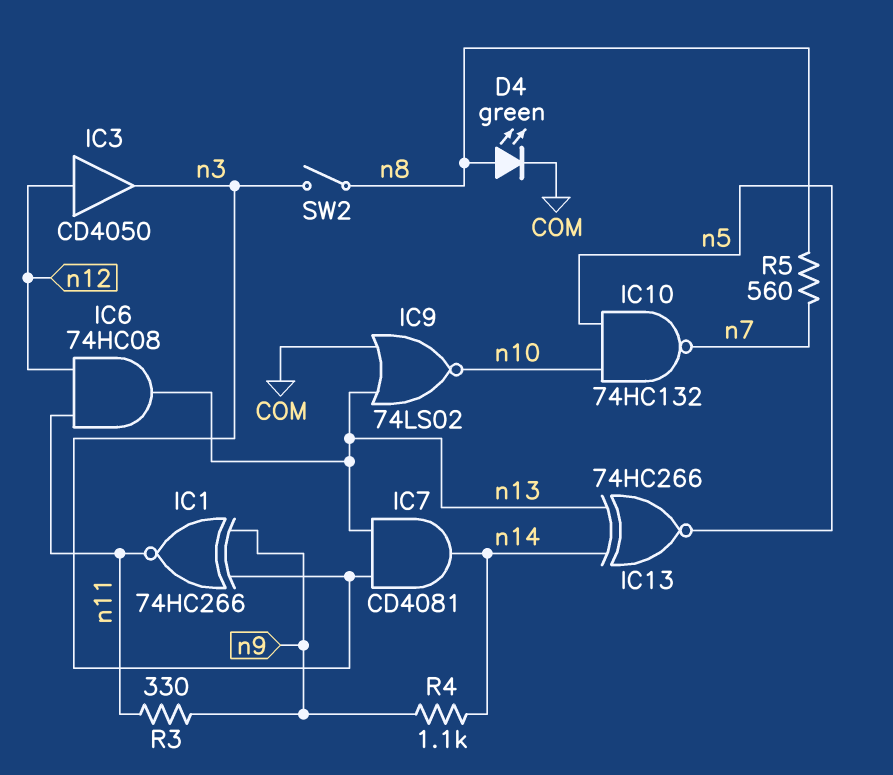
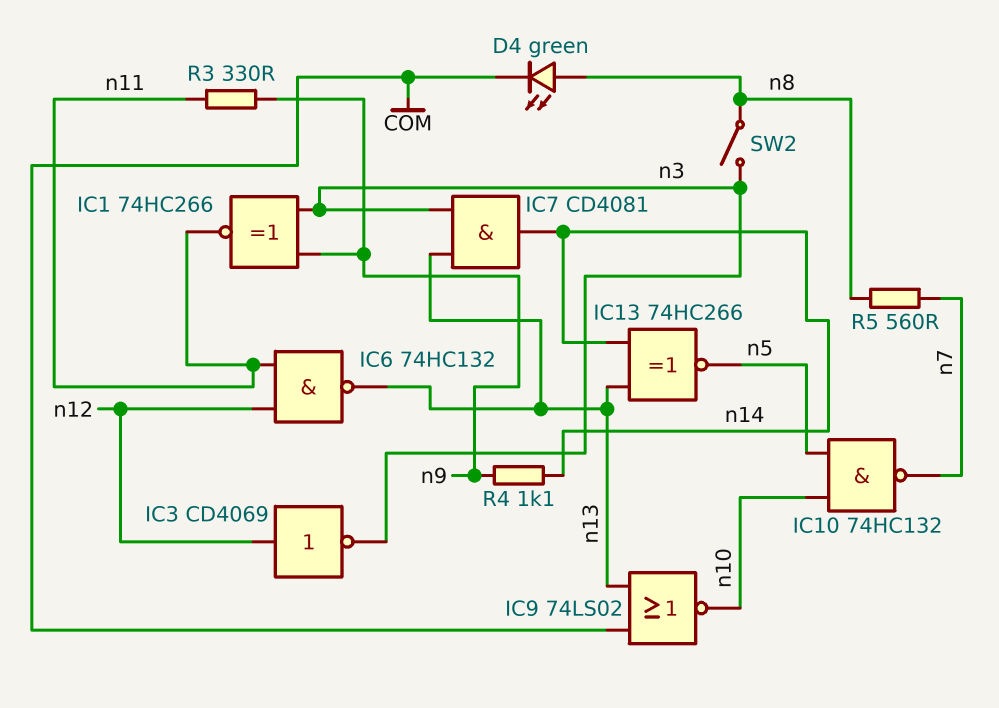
IC3: buffer CD4050 (in n12, out n3) -> NOT CD4069 (in n12, out n3)
IC6: AND 74HC08 (in n11, in n12, out n13) -> NAND 74HC132 (in n11, in n12, out n13)

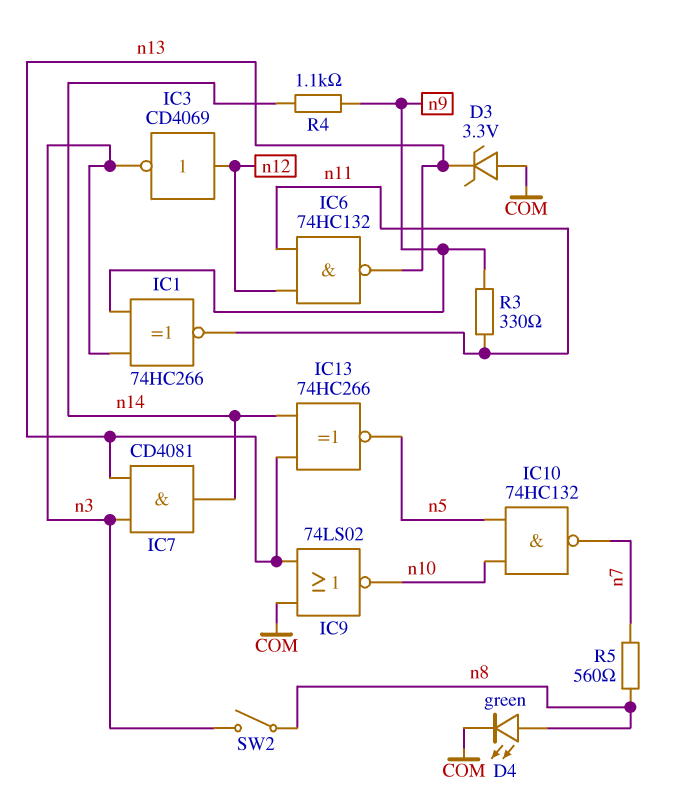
D3: none -> zener 3.3V (A COM, K n13)

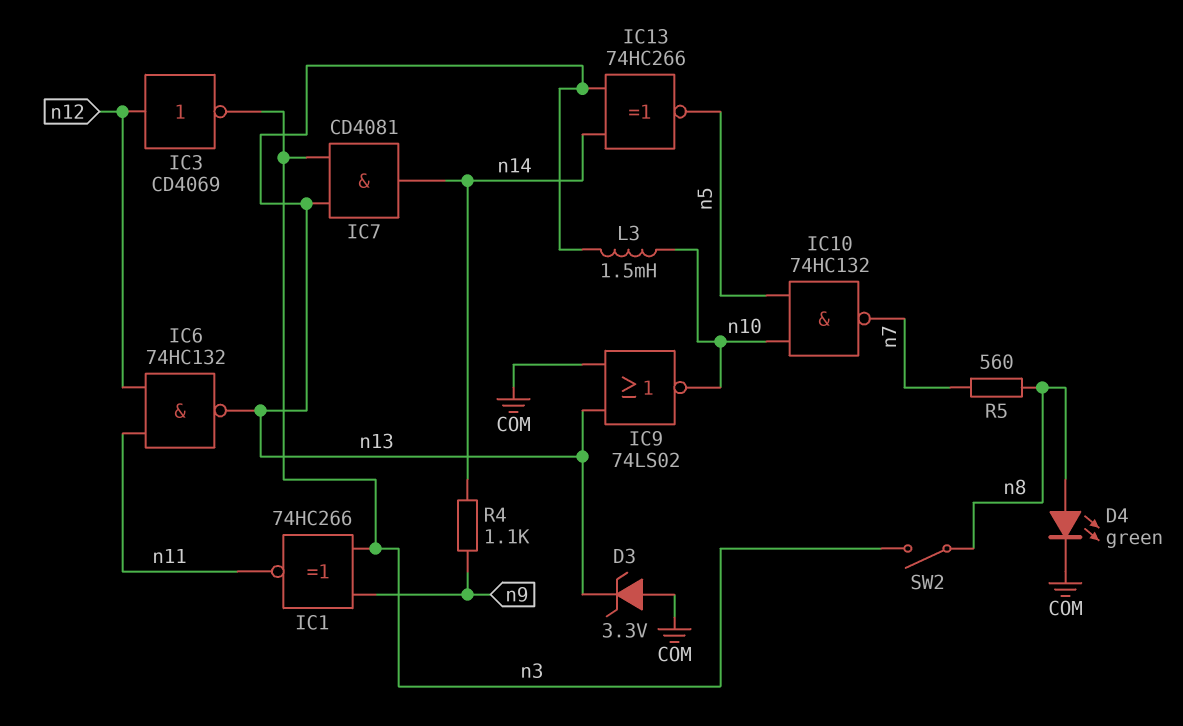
L3: none -> 1.5mH (n10, n13)
R3: 330 (n9, n11) -> none

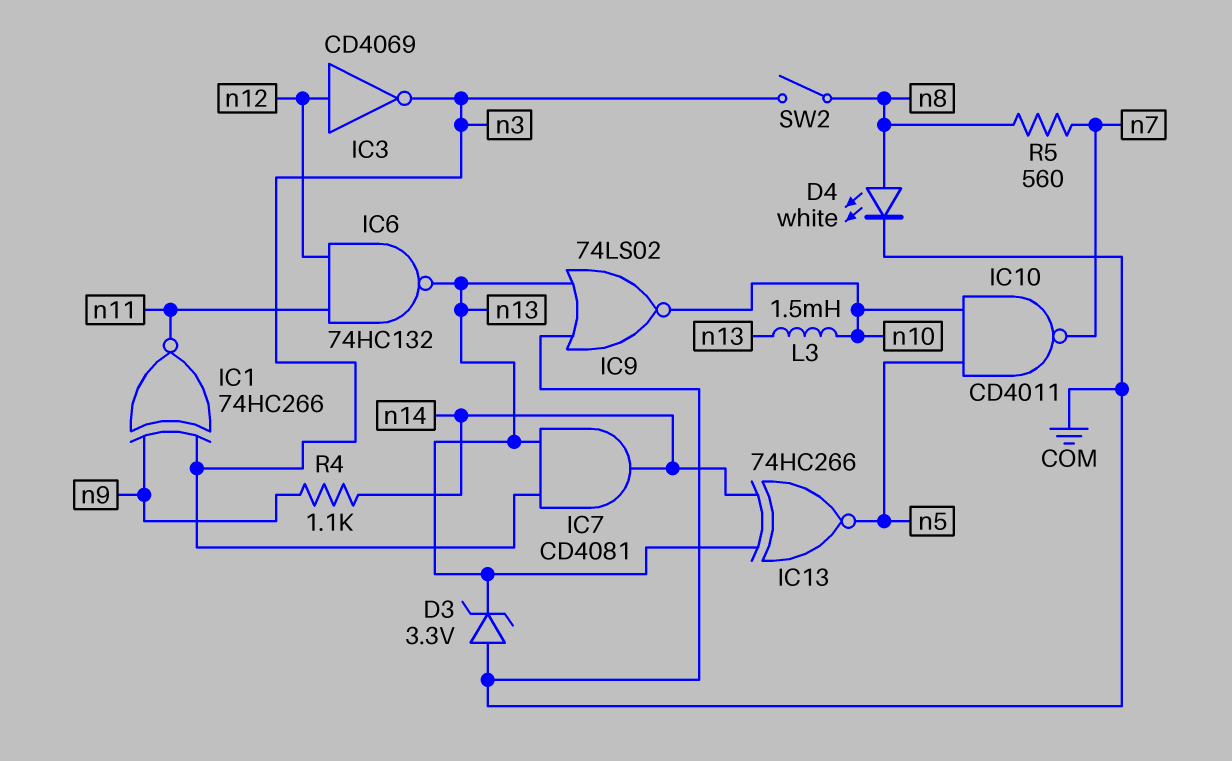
D4: LED green (A n8, K COM) -> LED white (A n8, K COM)
IC10: NAND 74HC132 (in n5, in n10, out n7) -> NAND CD4011 (in n5, in n10, out n7)

